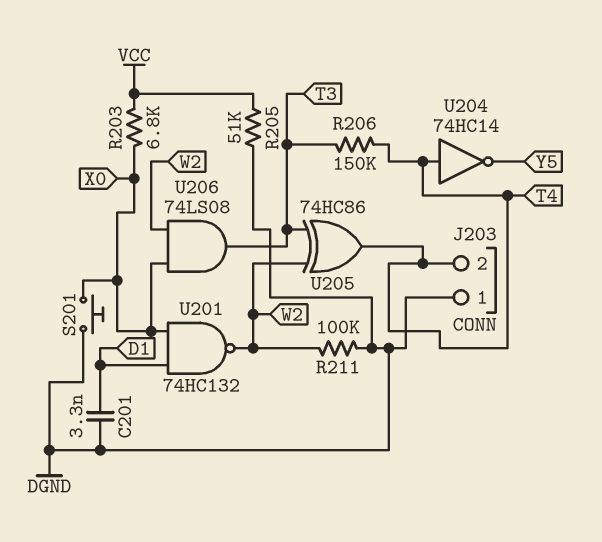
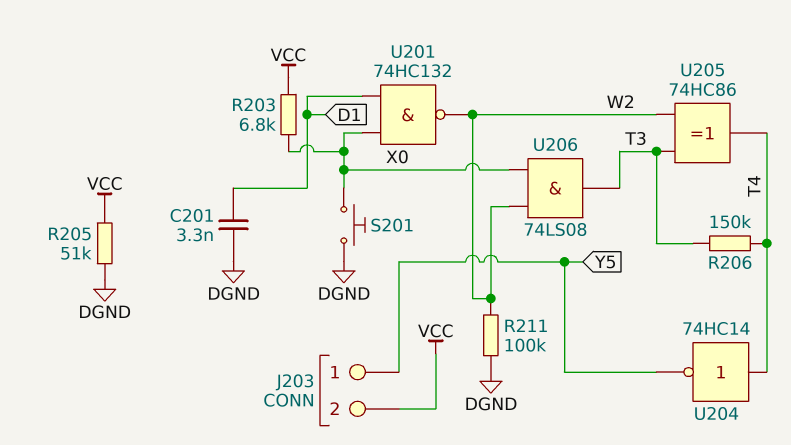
J203 pin 1: DGND -> Y5
J203 pin 2: T4 -> VCC

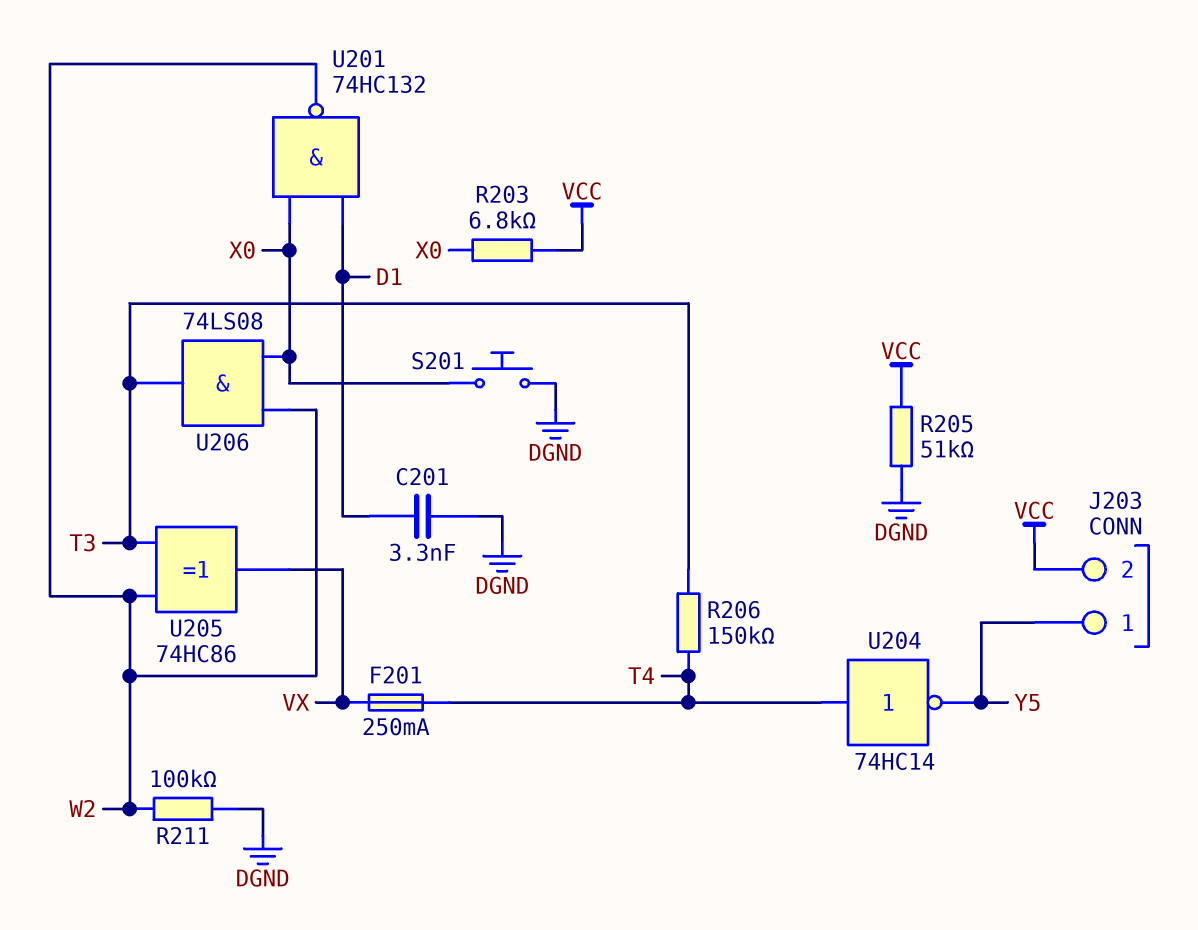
F201: none -> 250mA (T4, VX)
U205: XOR 74HC86 (in T3, in W2, out T4) -> XOR 74HC86 (in T3, in W2, out VX)

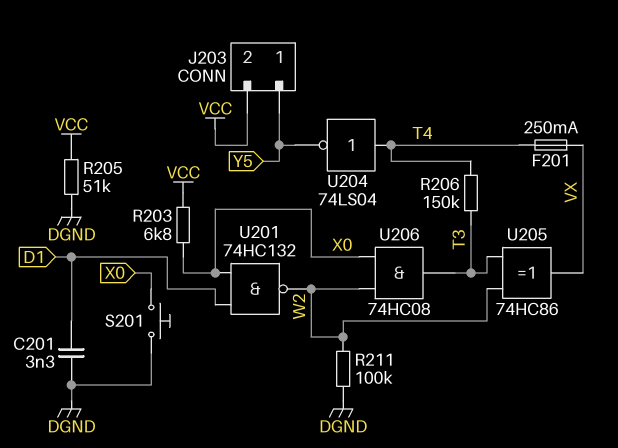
U204: NOT 74HC14 (in T4, out Y5) -> NOT 74LS04 (in T4, out Y5)
U206: AND 74LS08 (in W2, in X0, out T3) -> AND 74HC08 (in W2, in X0, out T3)

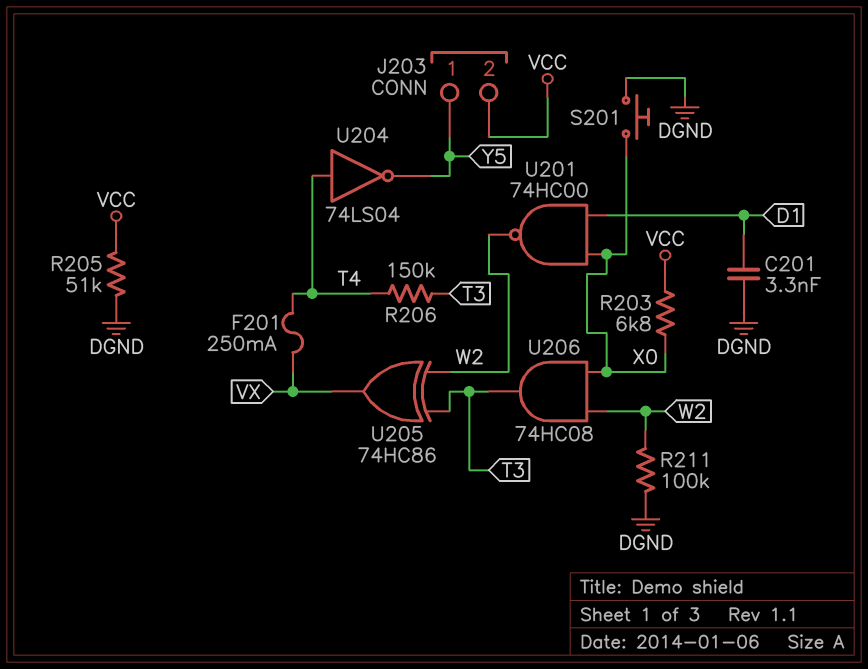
U201: NAND 74HC132 (in D1, in X0, out W2) -> NAND 74HC00 (in D1, in X0, out W2)

